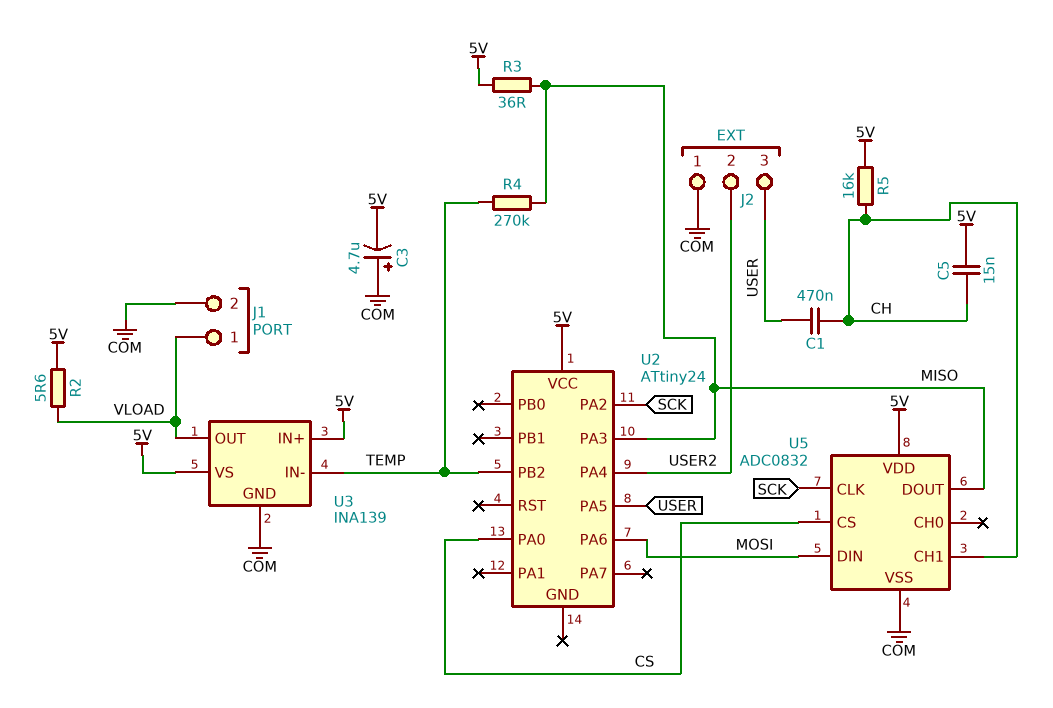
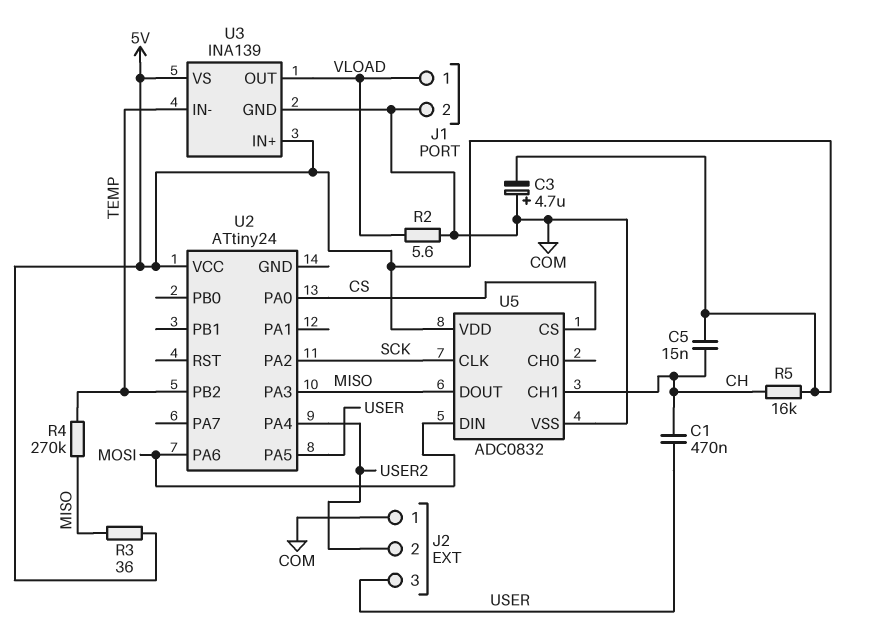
R2: 5.6 (5V, VLOAD) -> 5.6 (COM, VLOAD)

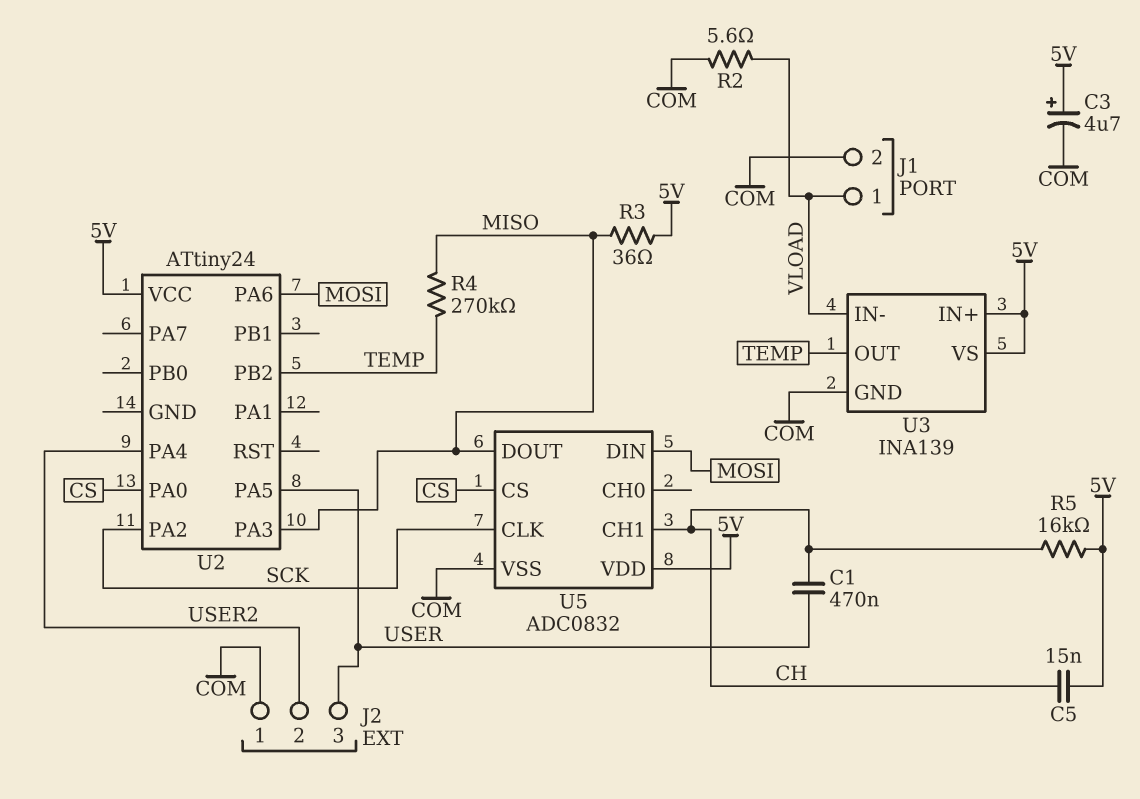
C3: 4.7uF (plus COM, minus 5V) -> 4.7uF (plus 5V, minus COM)
U3 pin IN-: TEMP -> VLOAD
U3 pin OUT: VLOAD -> TEMP

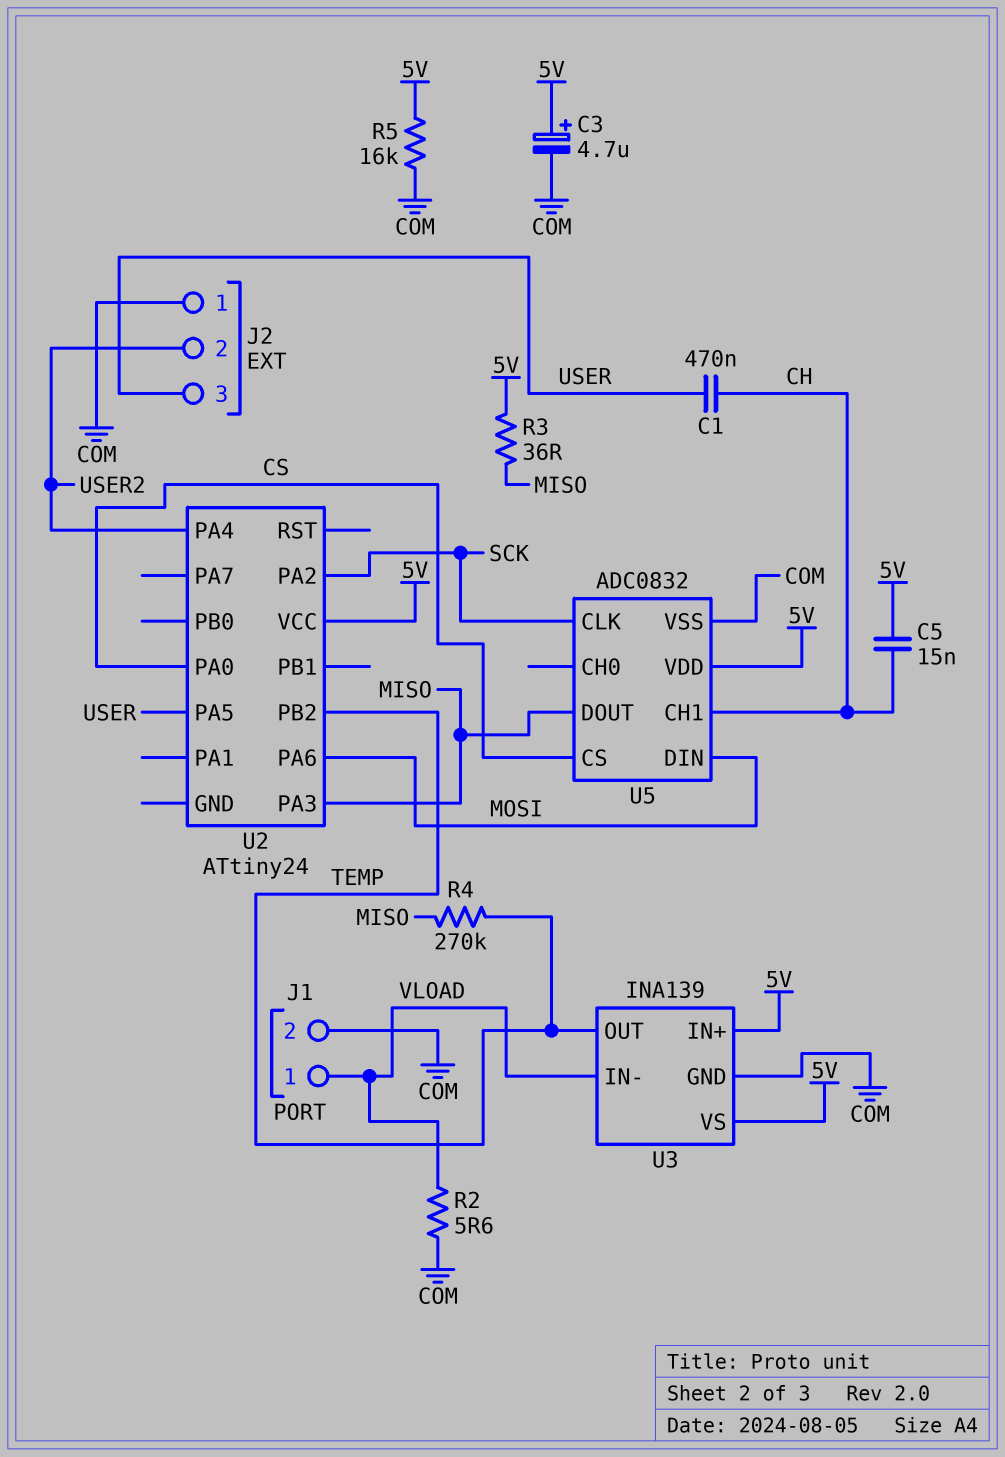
R5: 16k (5V, CH) -> 16k (5V, COM)

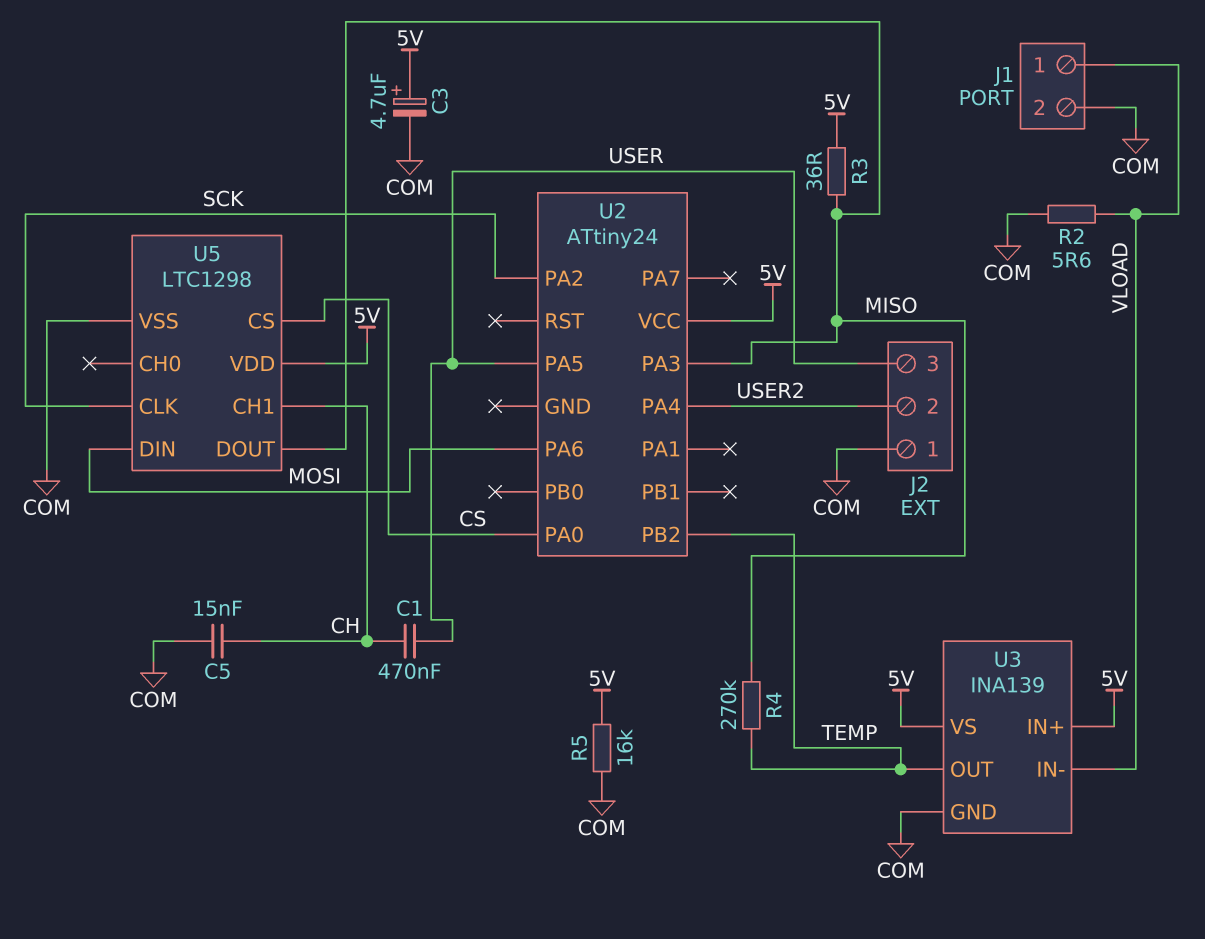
C5: 15nF (5V, CH) -> 15nF (CH, COM)
U5: ADC0832 -> LTC1298

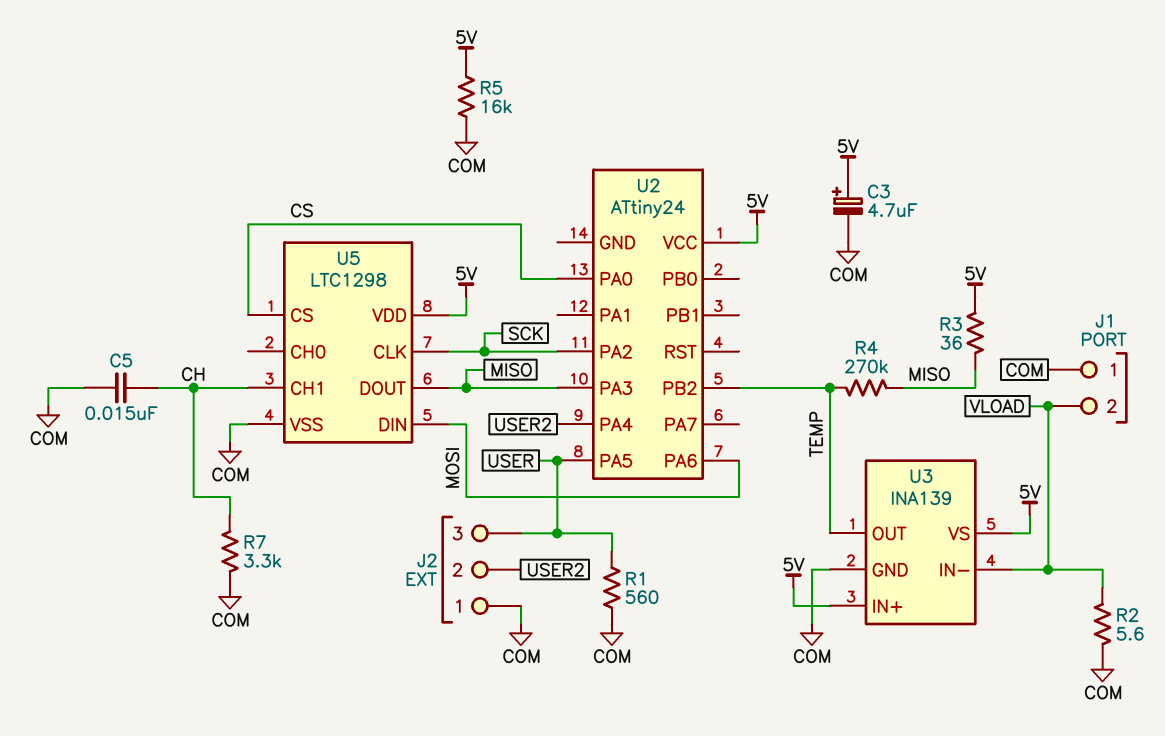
C1: 470nF (CH, USER) -> none
J1 pin 1: VLOAD -> COM
J1 pin 2: COM -> VLOAD
R1: none -> 560 (COM, USER)
R7: none -> 3.3k (CH, COM)

